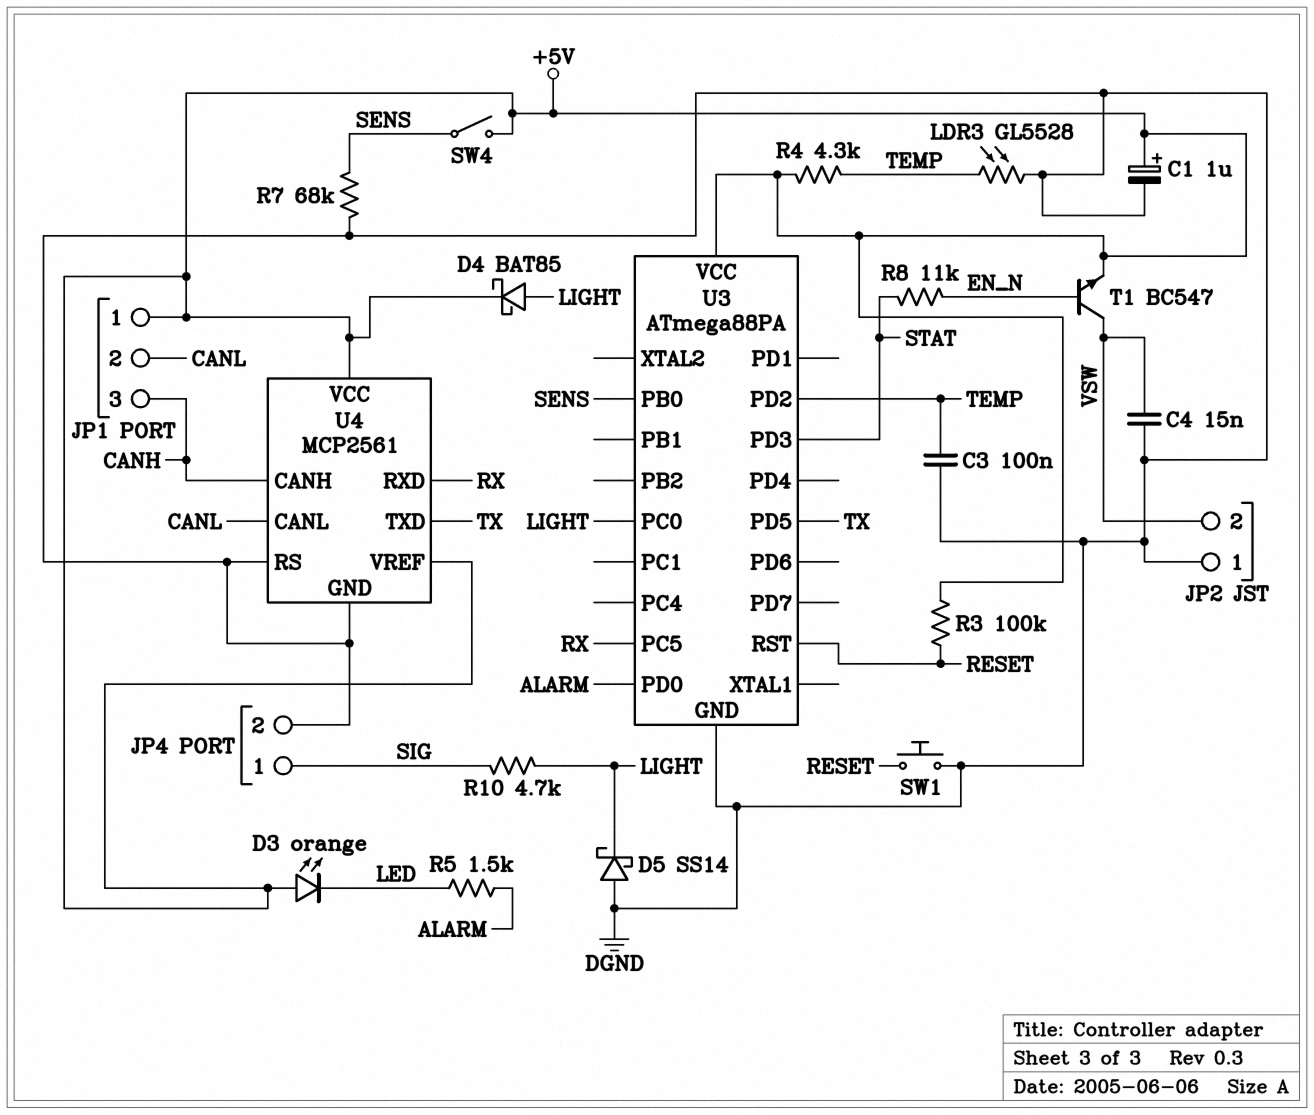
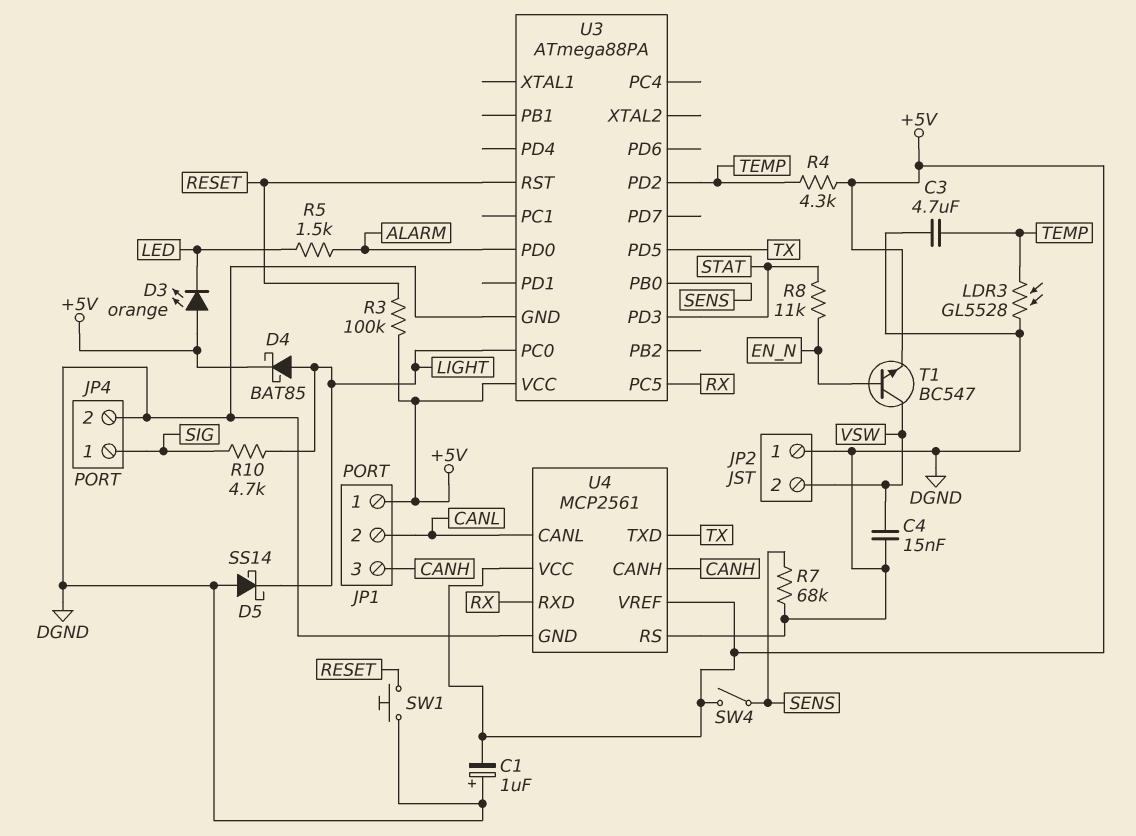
C1: 1uF (plus +5V, minus DGND) -> 1uF (plus DGND, minus +5V)
C3: 100nF (DGND, TEMP) -> 4.7uF (DGND, TEMP)

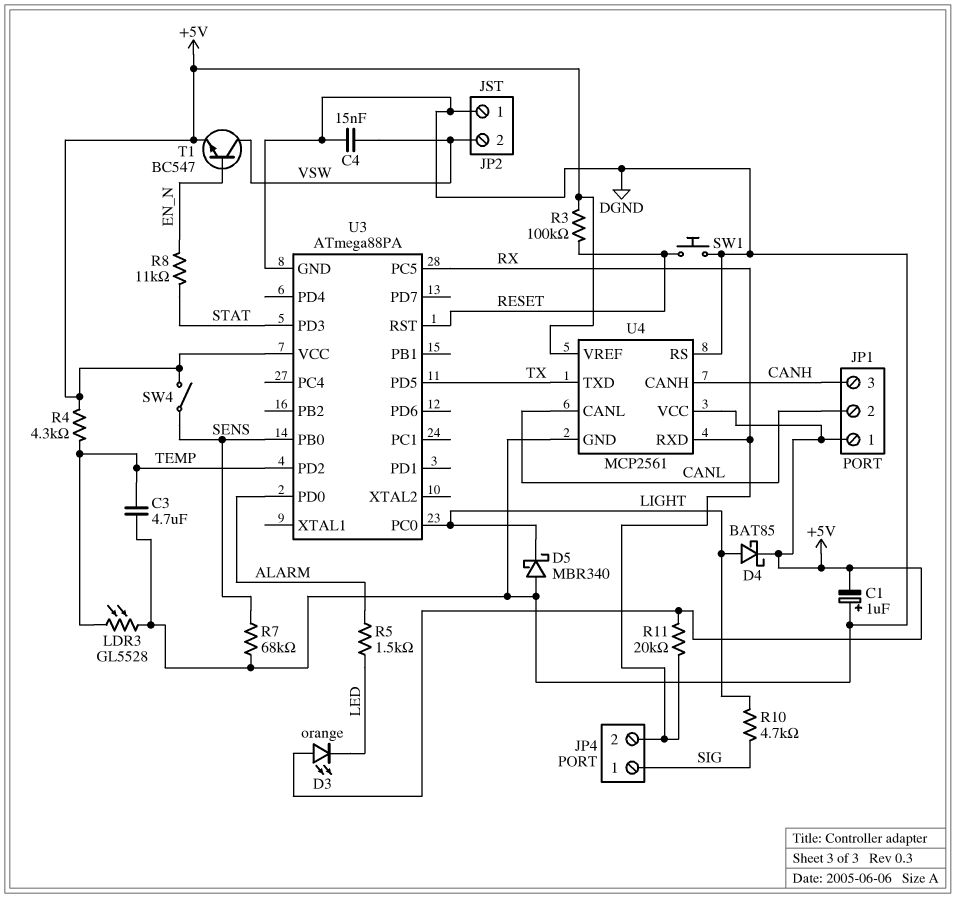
D5: schottky SS14 (A DGND, K LIGHT) -> schottky MBR340 (A DGND, K LIGHT)
JP4 pin 2: DGND -> RX
R11: none -> 20k (+5V, RX)

